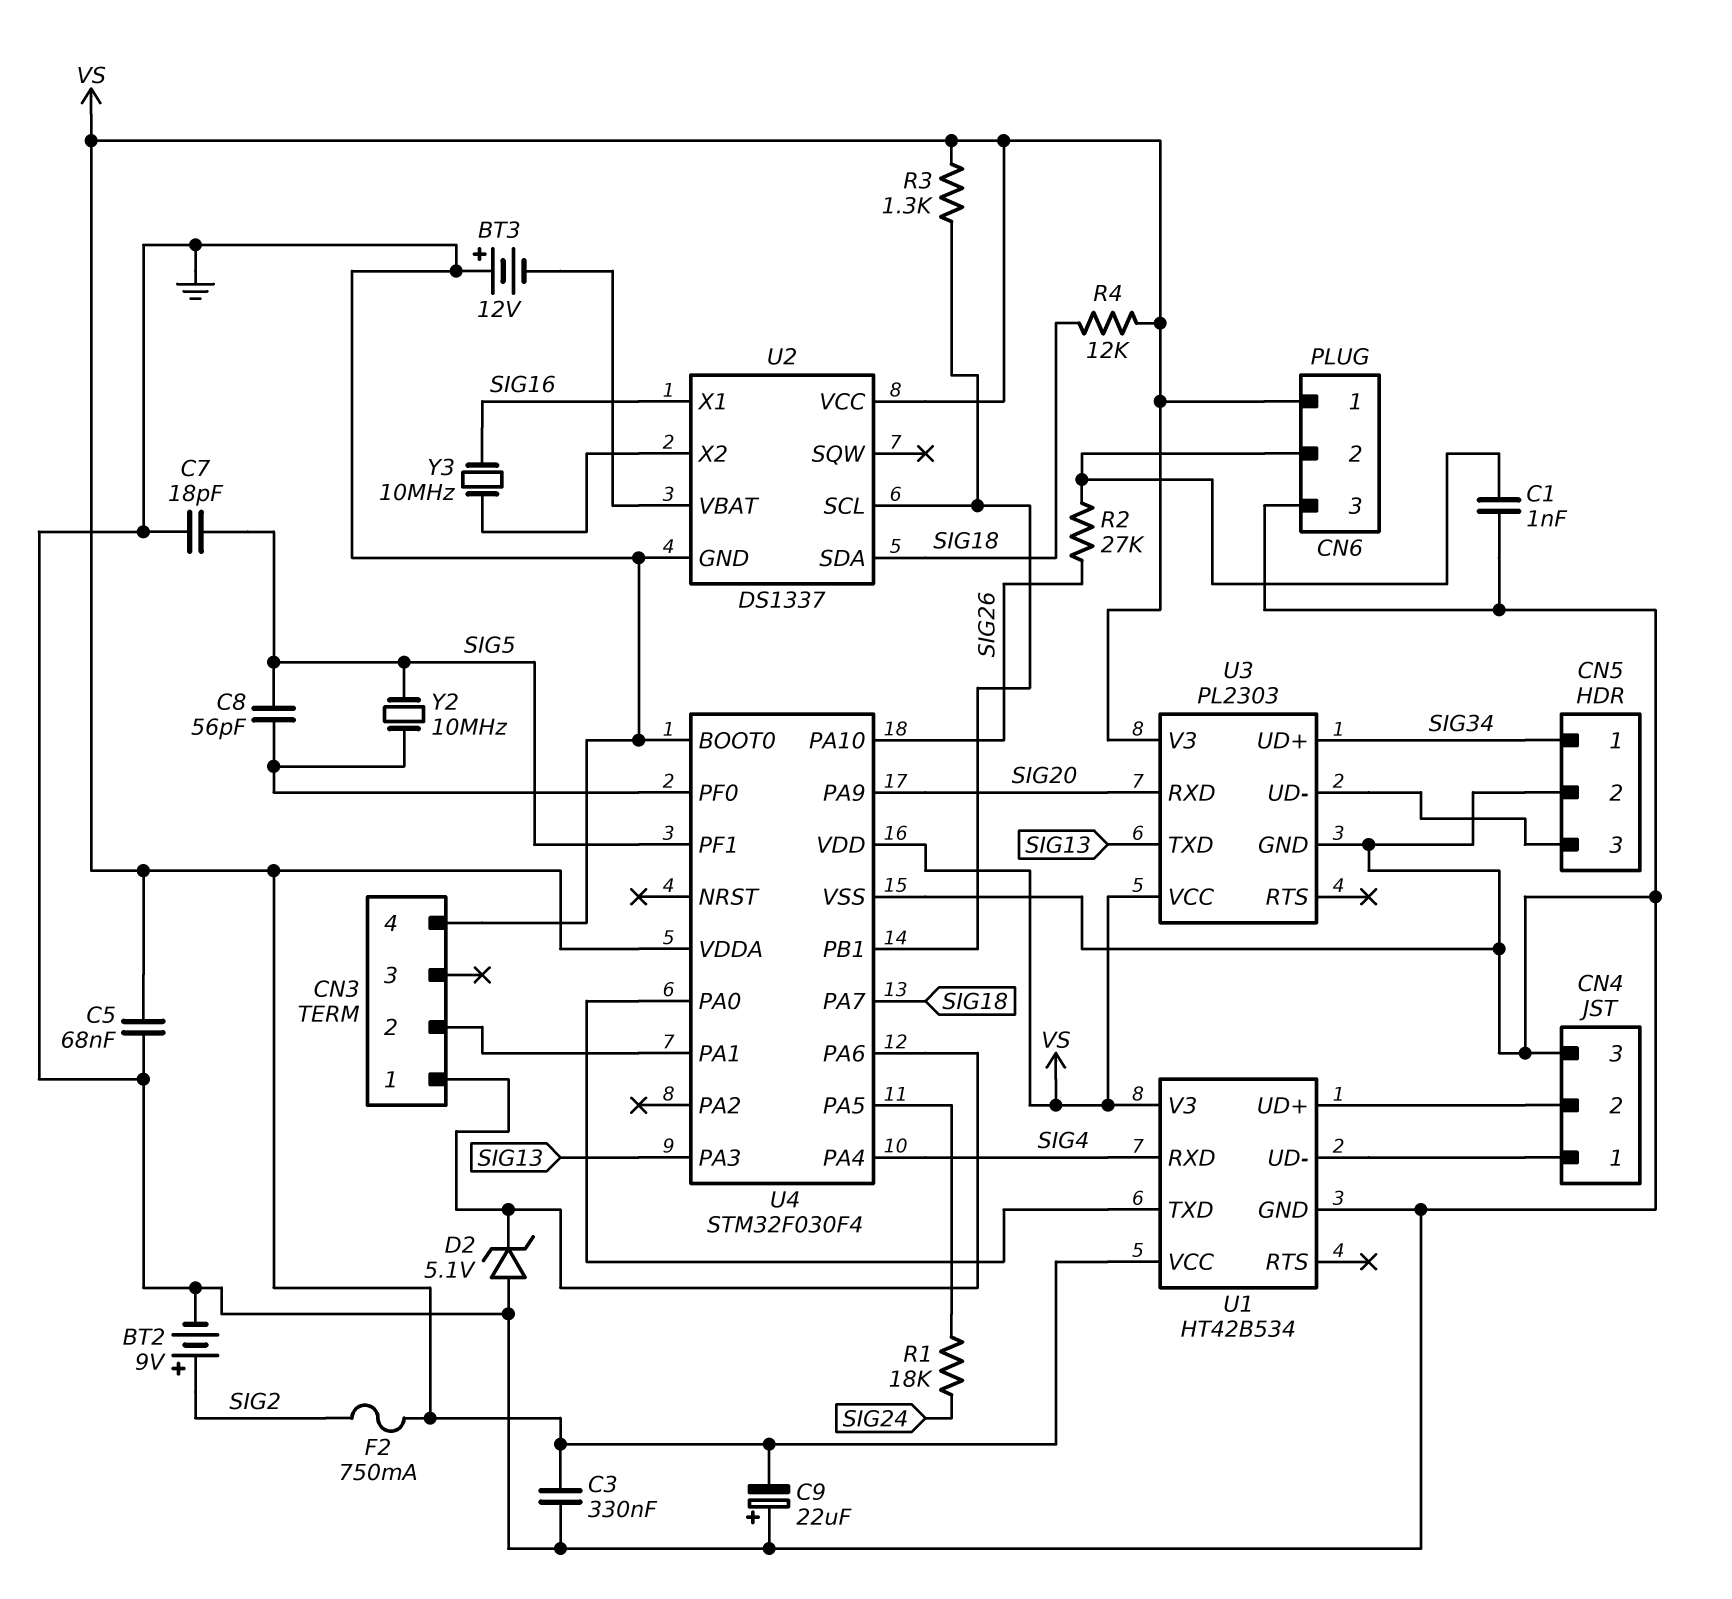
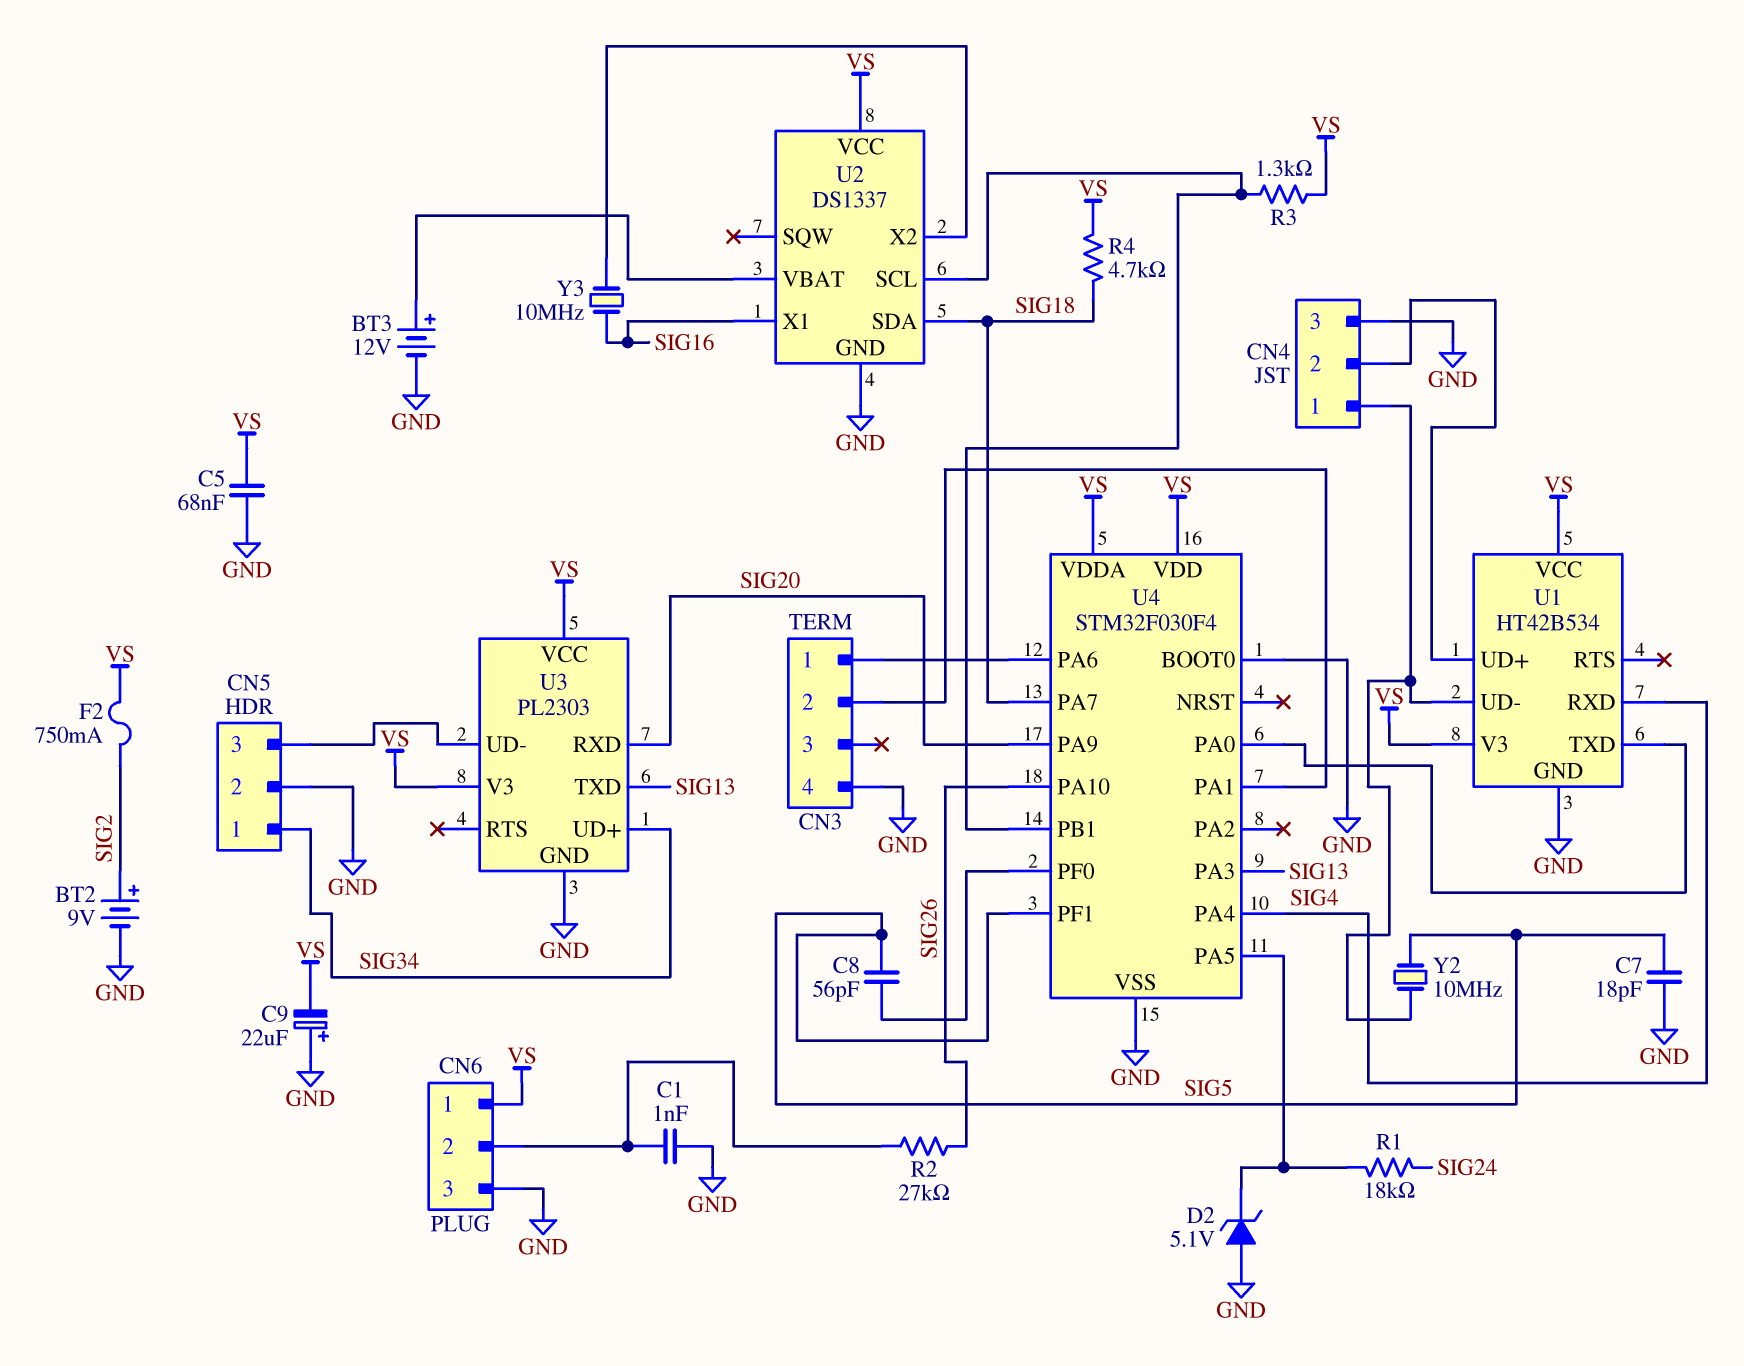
BT3: 12V (plus GND, minus U2/VBAT) -> 12V (plus U2/VBAT, minus GND)
C3: 330nF (GND, VS) -> none
D2: zener 5.1V (A GND, K CN3/1) -> zener 5.1V (A GND, K U4/PA5)
R4: 12k (SIG18, VS) -> 4.7k (SIG18, VS)
Y2: 10MHz (SIG5, U4/PF0) -> 10MHz (CN4/1, SIG5)

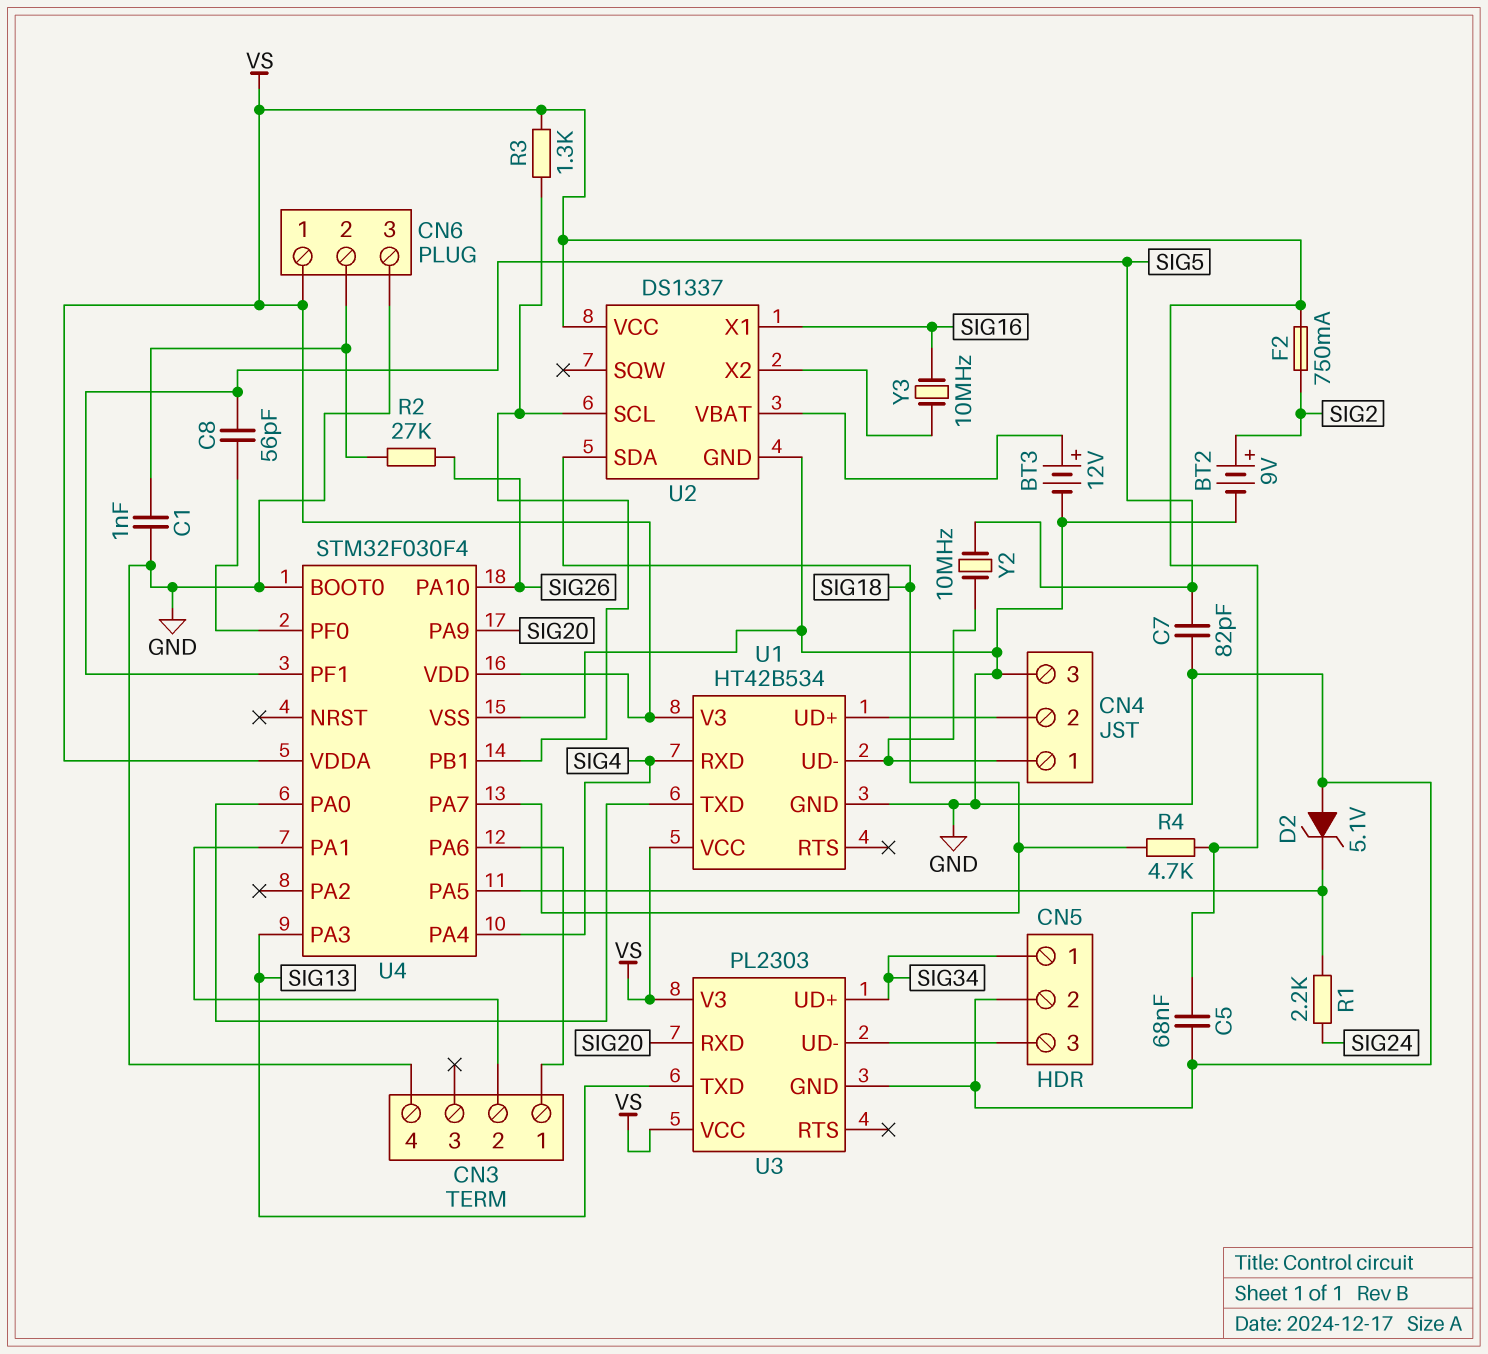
C7: 18pF (GND, SIG5) -> 82pF (GND, SIG5)
C9: 22uF (plus GND, minus VS) -> none
R1: 18k (SIG24, U4/PA5) -> 2.2k (SIG24, U4/PA5)

